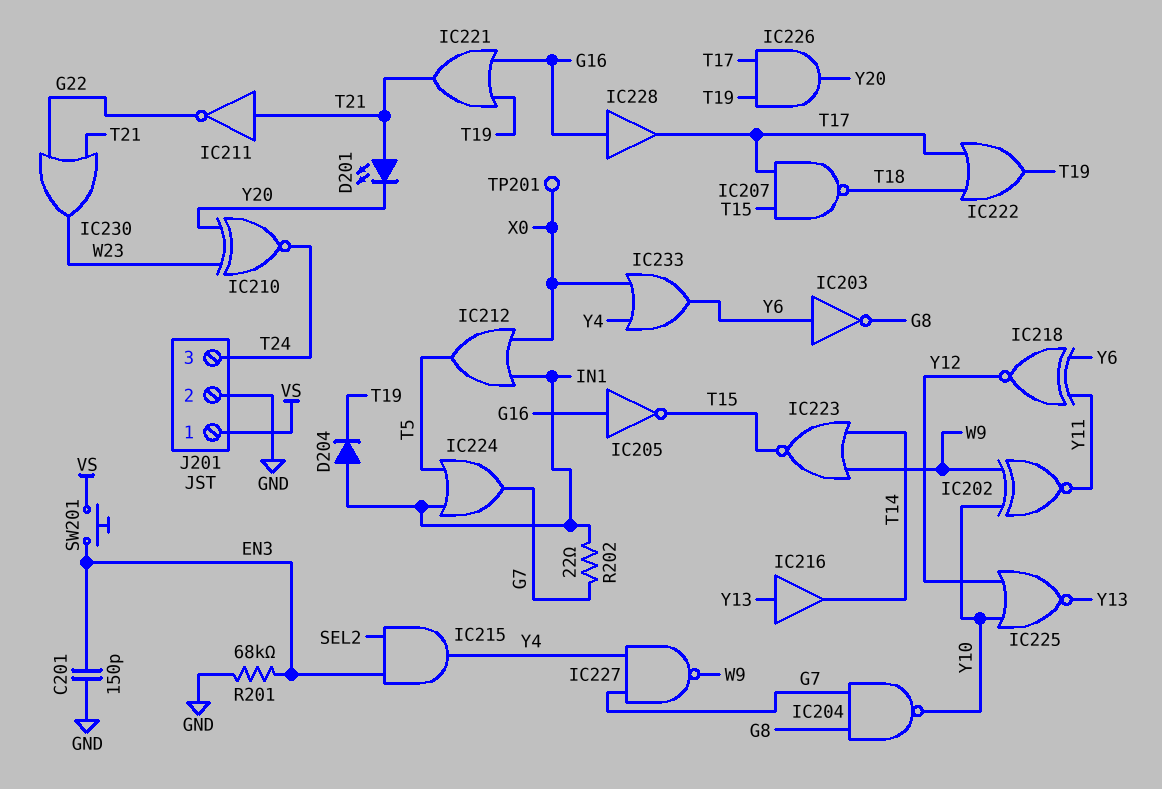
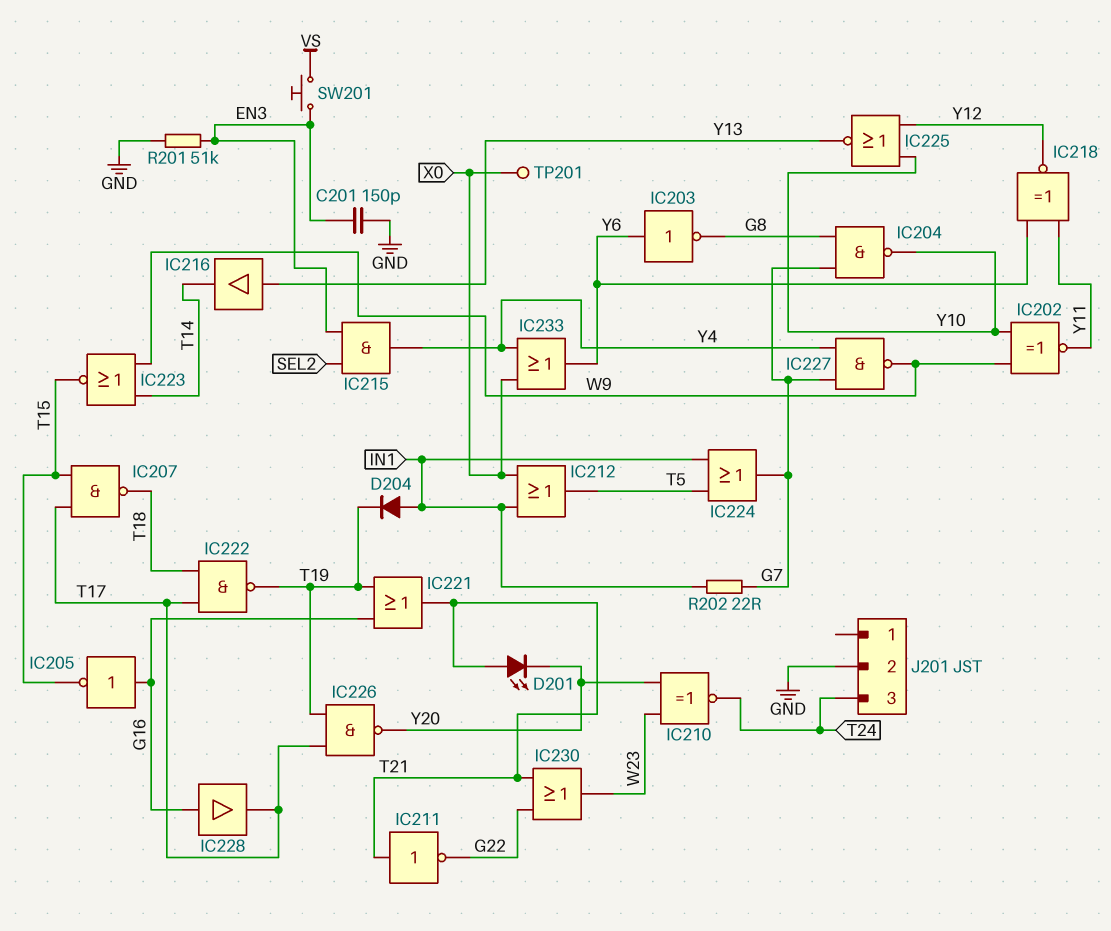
IC222: OR (in T17, in T18, out T19) -> NAND (in T17, in T18, out T19)
IC226: AND (in T17, in T19, out Y20) -> NAND (in T17, in T19, out Y20)
J201 pin 1: VS -> none
R201: 68k (EN3, GND) -> 51k (EN3, GND)

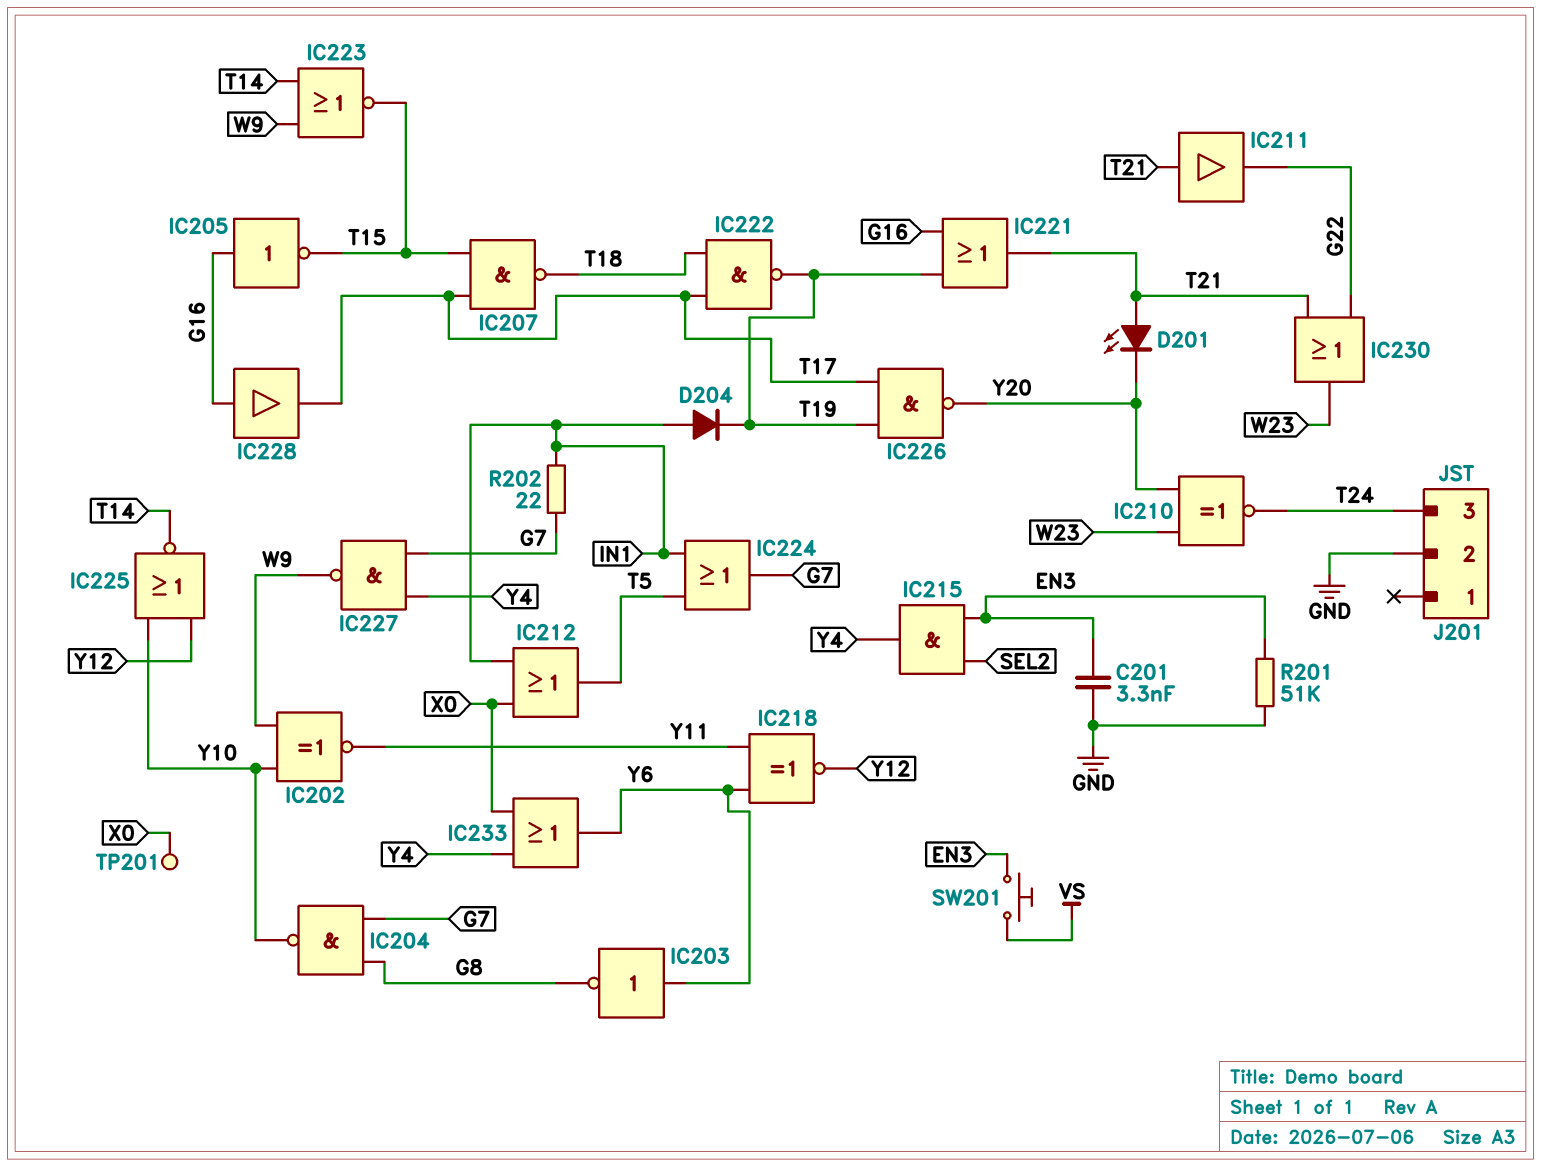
C201: 150pF (EN3, GND) -> 3.3nF (EN3, GND)
IC211: NOT (in T21, out G22) -> buffer (in T21, out G22)
IC216: buffer (in Y13, out T14) -> none
IC225: NOR (in Y10, in Y12, out Y13) -> NOR (in Y10, in Y12, out T14)

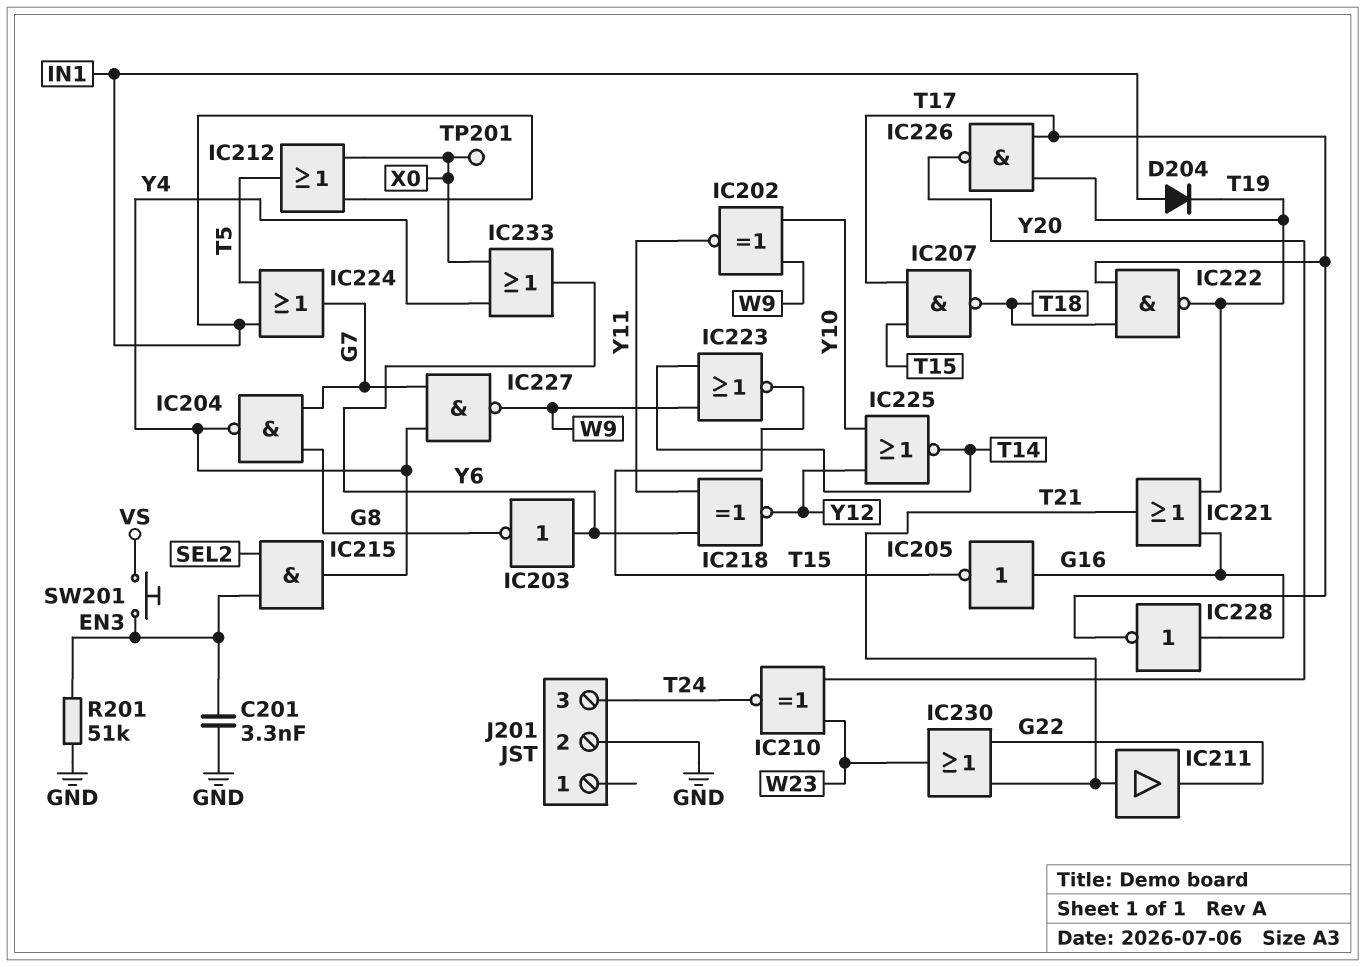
D201: LED (A T21, K Y20) -> none
IC204: NAND (in G7, in G8, out Y10) -> NAND (in G7, in G8, out Y4)
IC228: buffer (in G16, out T17) -> NOT (in G16, out T17)
R202: 22 (G7, IN1) -> none

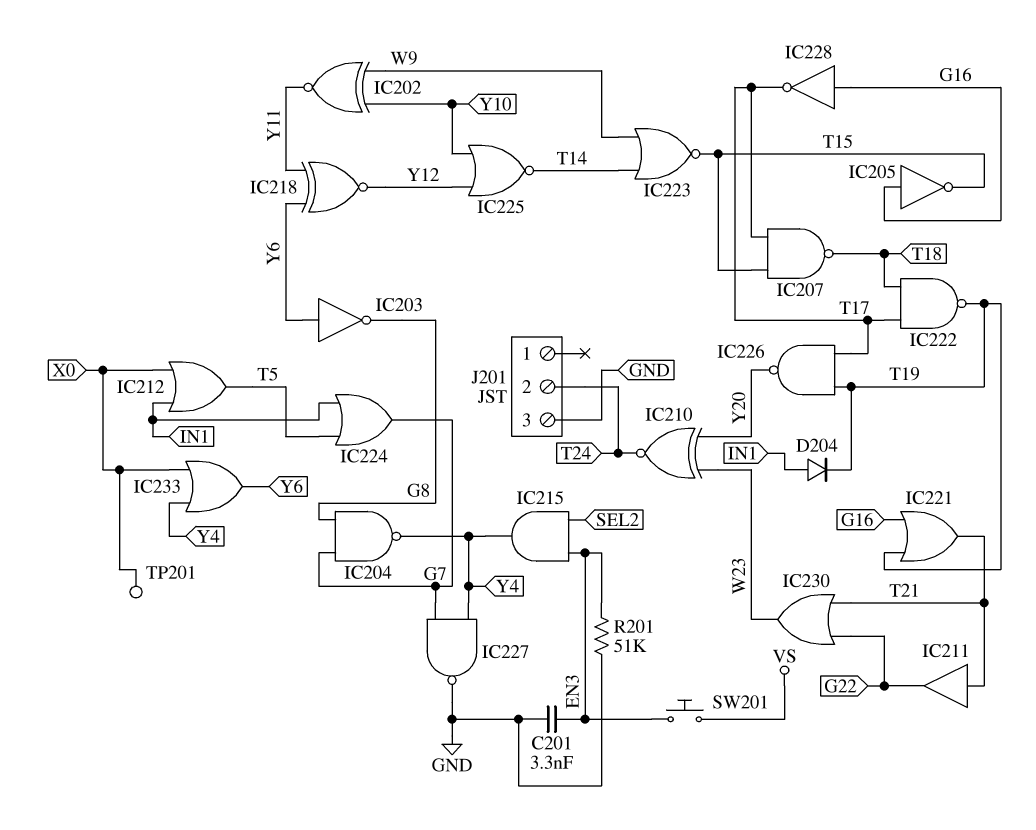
IC227: NAND (in G7, in Y4, out W9) -> NAND (in G7, in Y4, out GND)
J201 pin 2: GND -> T24
J201 pin 3: T24 -> GND

